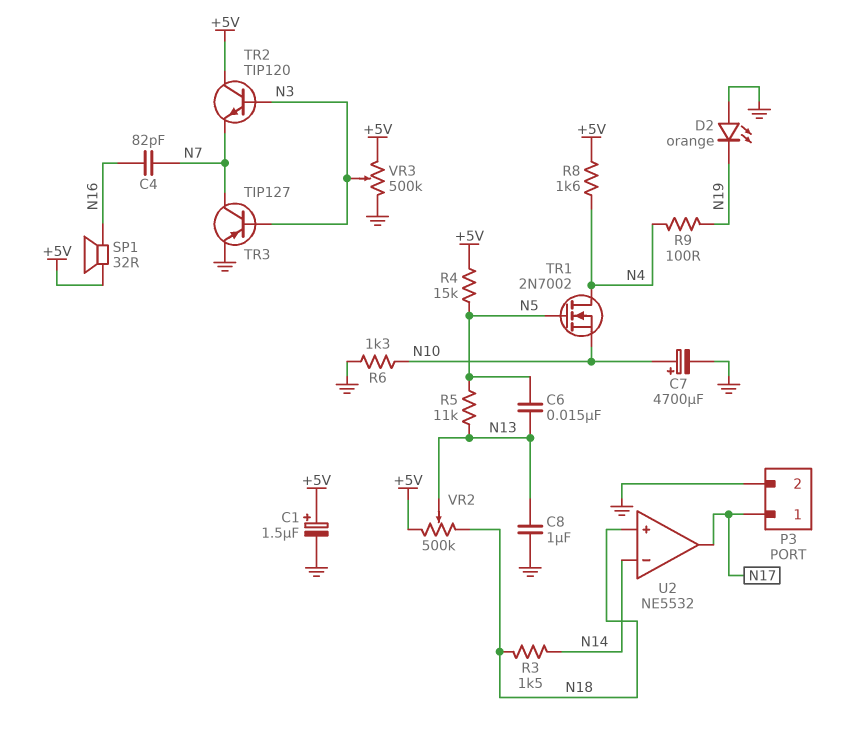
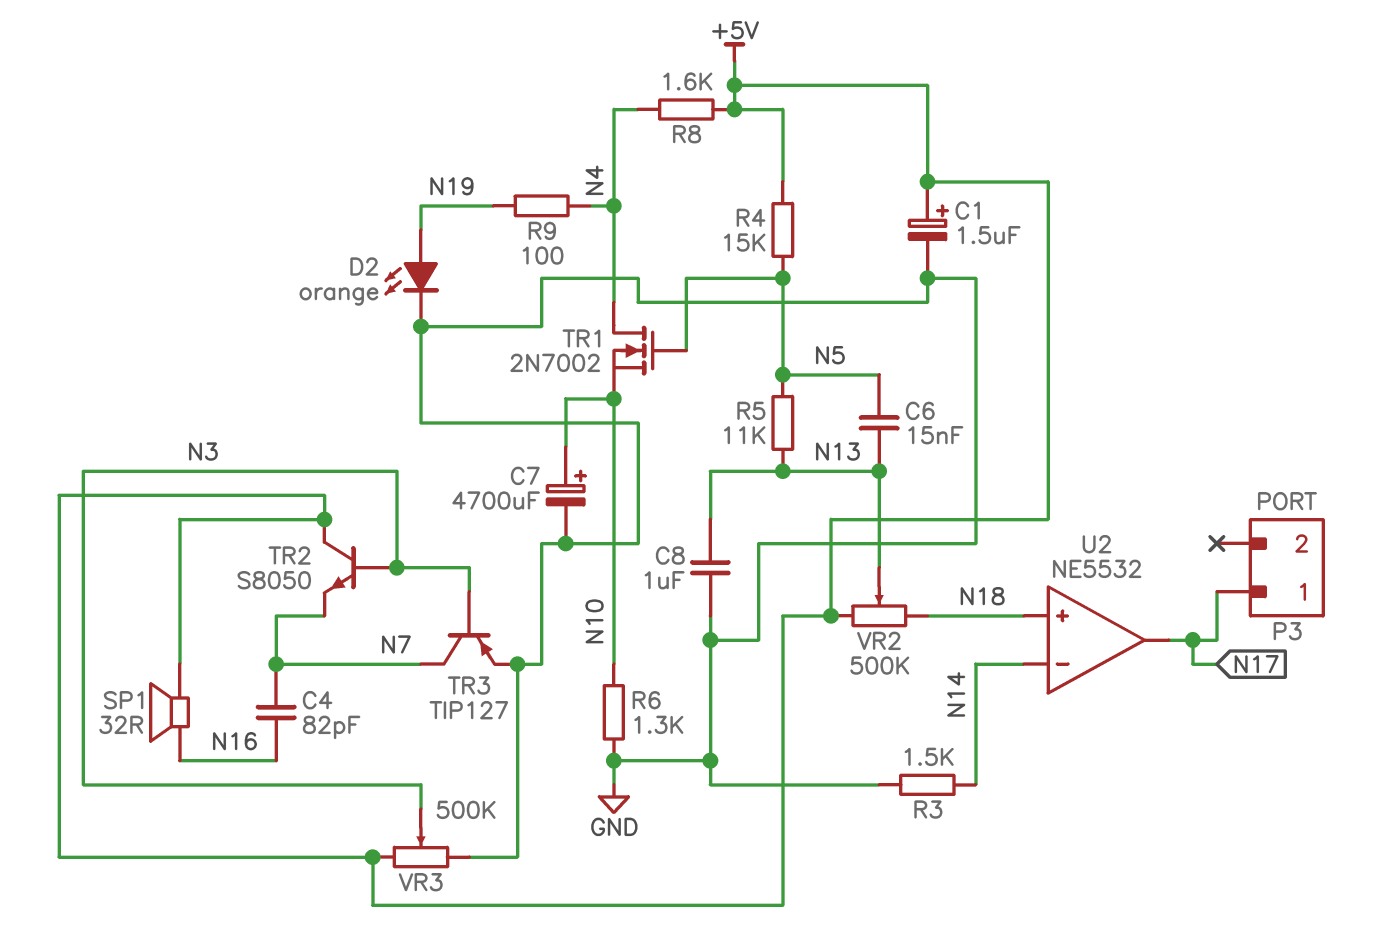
D2: LED orange (A GND, K N19) -> LED orange (A N19, K GND)
P3 pin 2: GND -> none
R3: 1.5k (N14, N18) -> 1.5k (GND, N14)
TR2: NPN TIP120 (B N3, C +5V, E N7) -> NPN S8050 (B N3, C +5V, E N7)

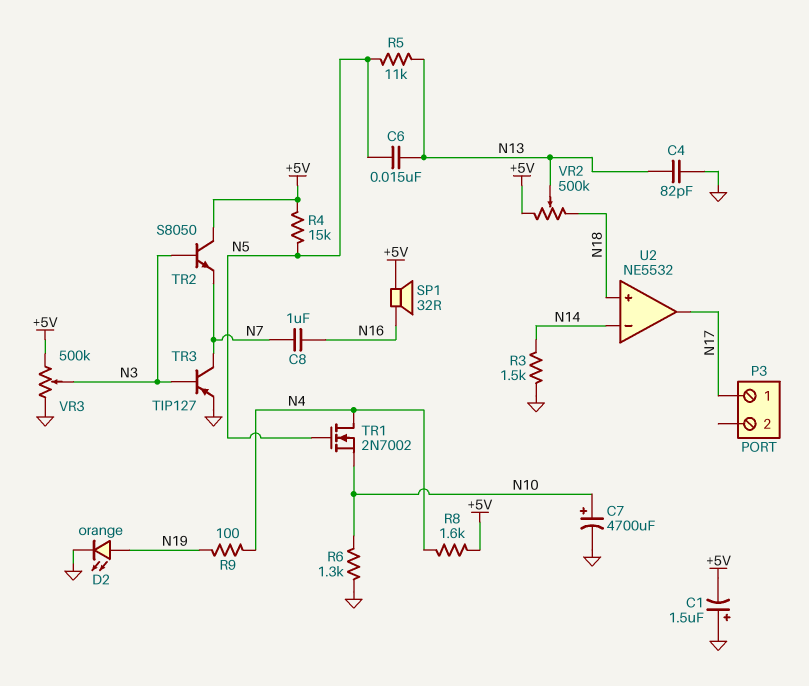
C1: 1.5uF (plus +5V, minus GND) -> 1.5uF (plus GND, minus +5V)
C4: 82pF (N7, N16) -> 82pF (GND, N13)
C8: 1uF (GND, N13) -> 1uF (N7, N16)

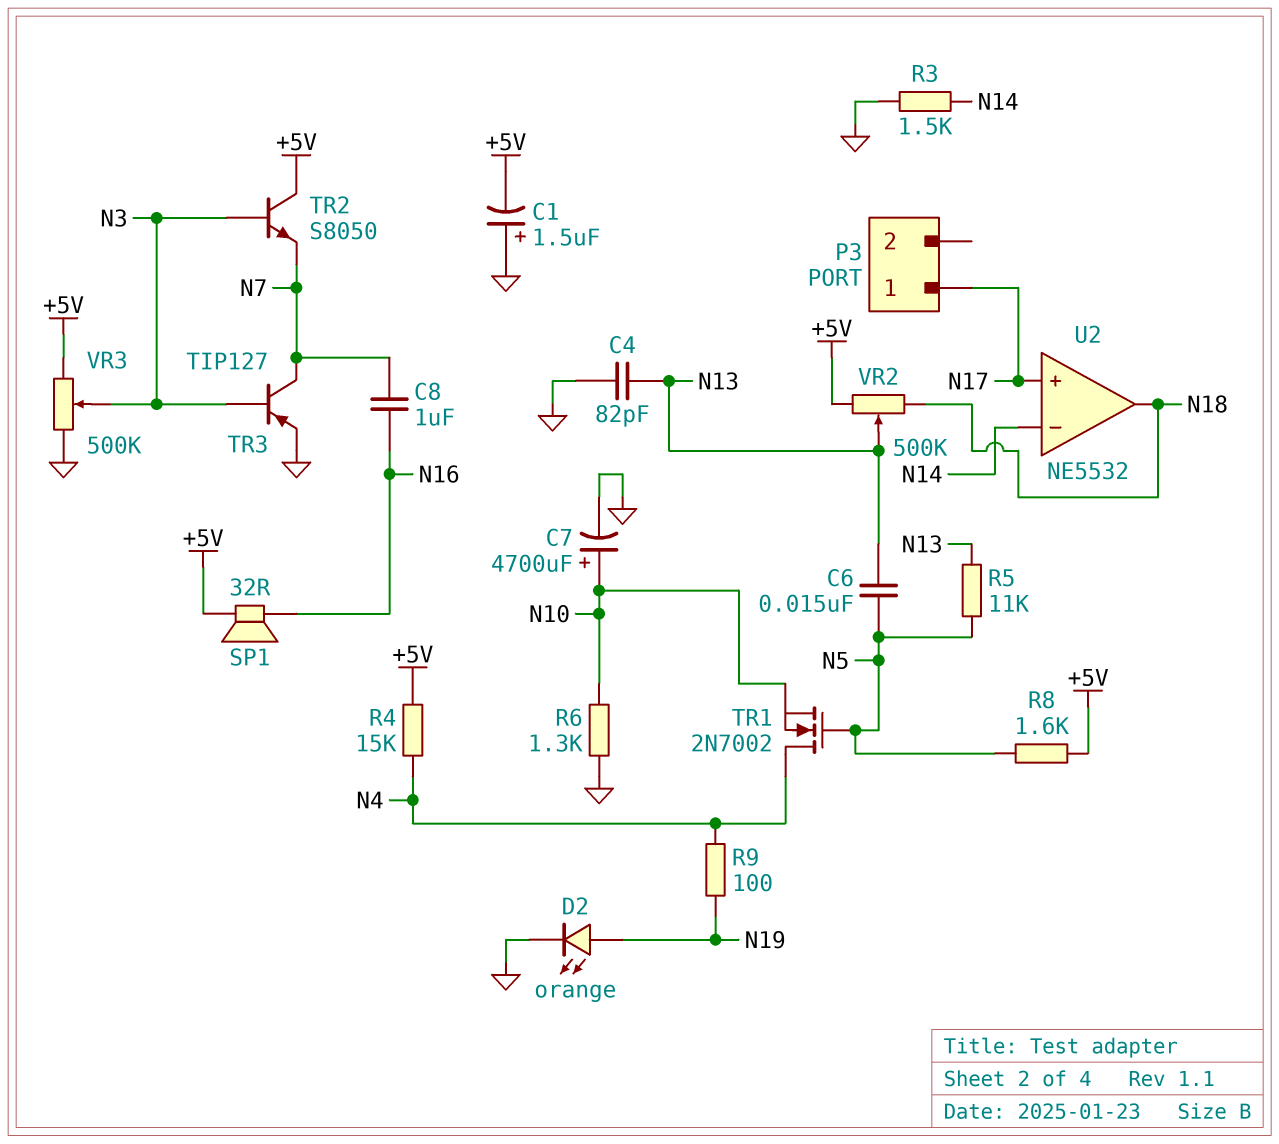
R4: 15k (+5V, N5) -> 15k (+5V, N4)
R8: 1.6k (+5V, N4) -> 1.6k (+5V, N5)
U2 pin in+: N18 -> N17
U2 pin out: N17 -> N18

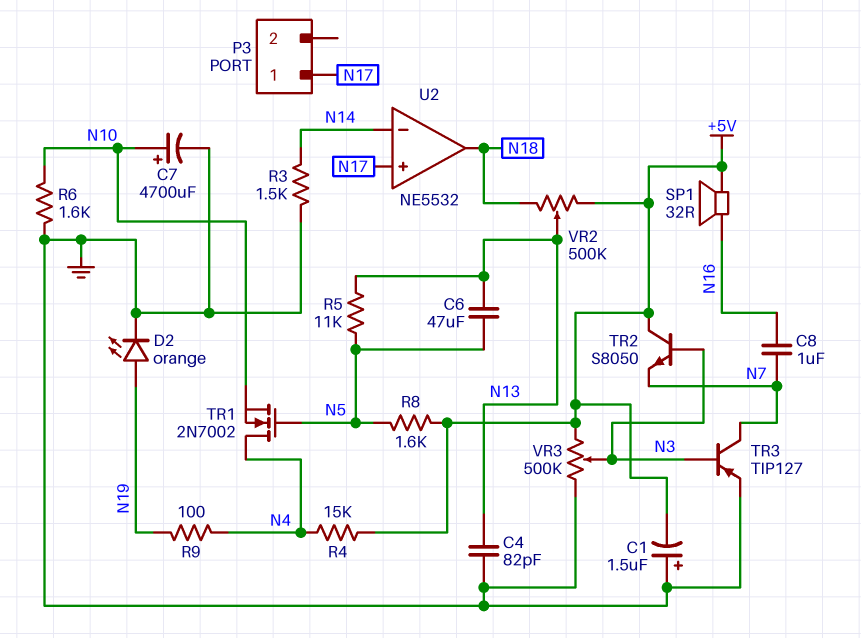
C6: 15nF (N5, N13) -> 47uF (N5, N13)
R6: 1.3k (GND, N10) -> 1.6k (GND, N10)

